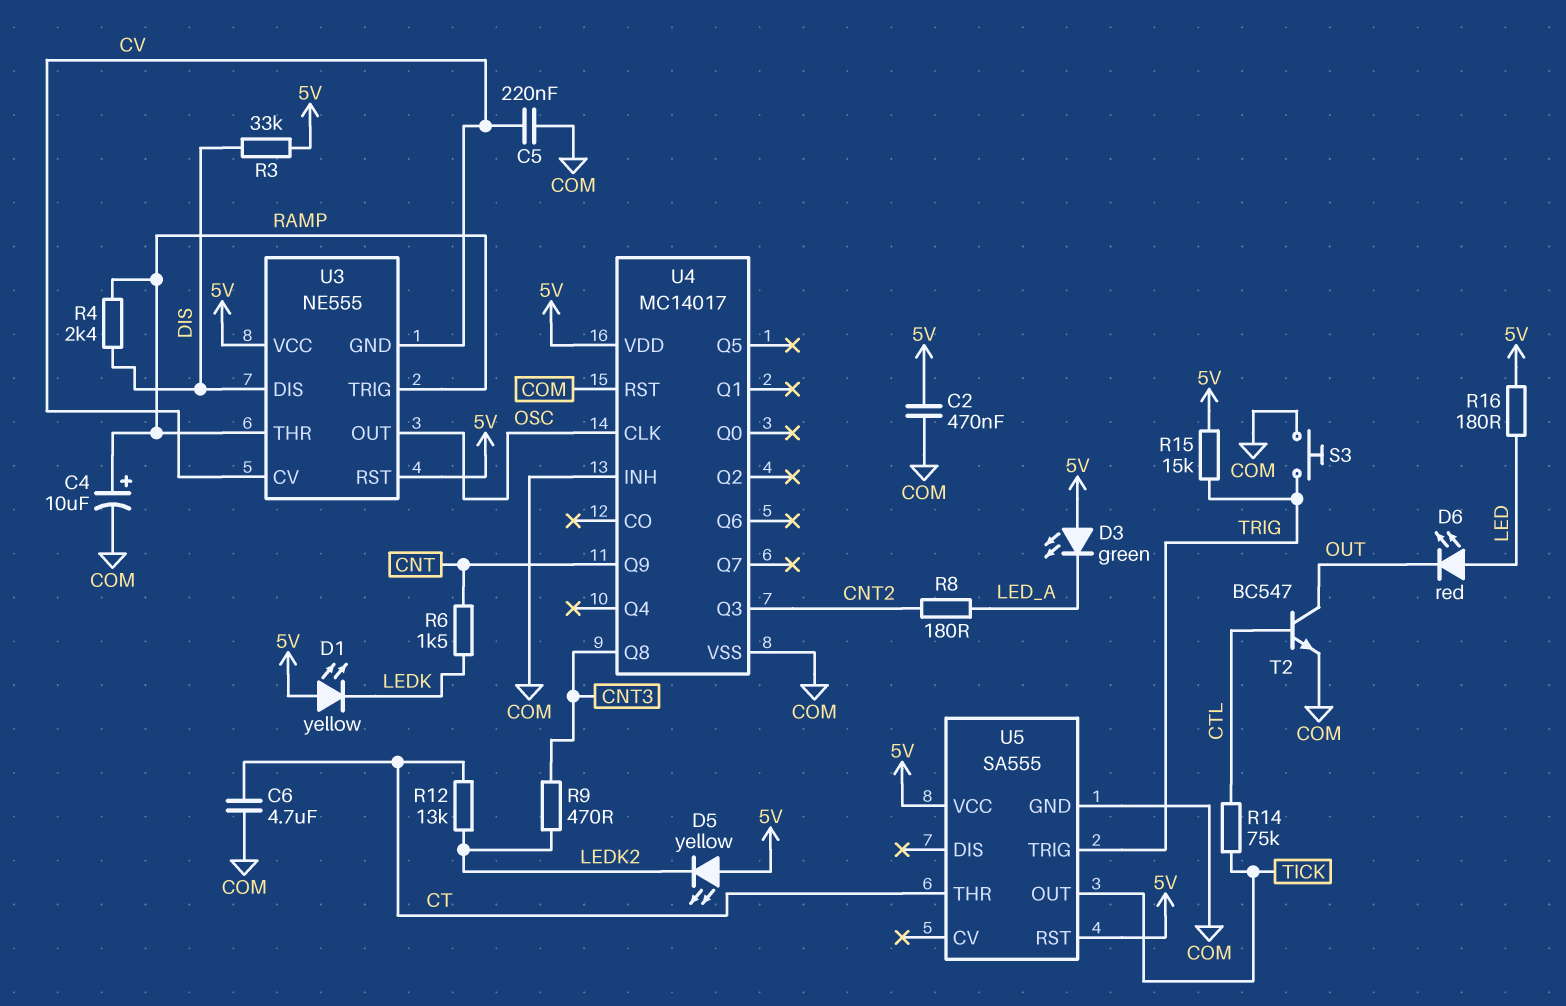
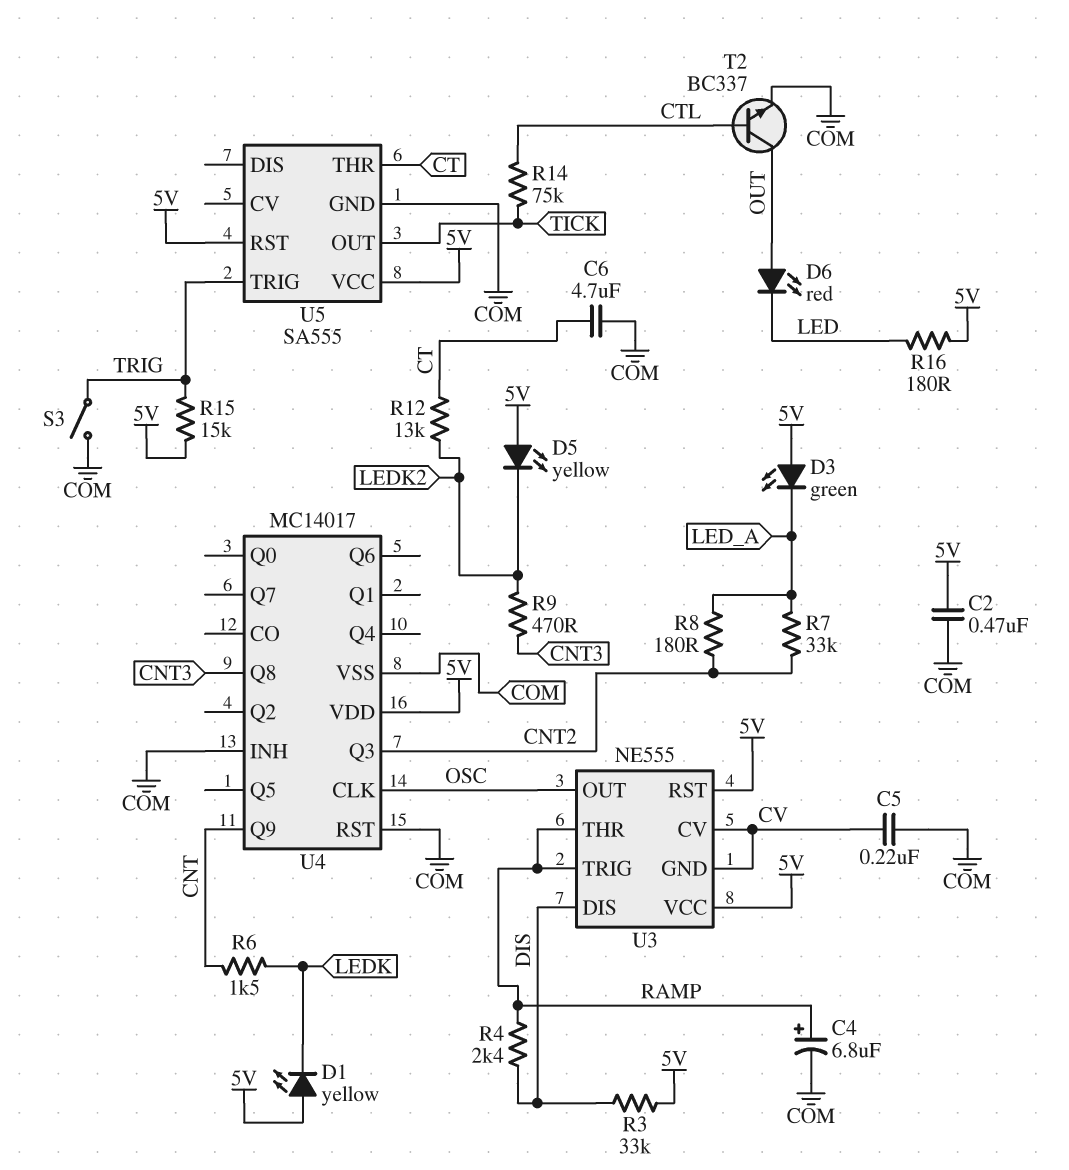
C4: 10uF (plus RAMP, minus COM) -> 6.8uF (plus RAMP, minus COM)
D6: LED red (A LED, K OUT) -> LED red (A OUT, K LED)
R7: none -> 33k (CNT2, LED_A)
S3: button (COM, TRIG) -> switch (COM, TRIG)
T2: NPN BC547 (B CTL, C OUT, E COM) -> NPN BC337 (B CTL, C OUT, E COM)

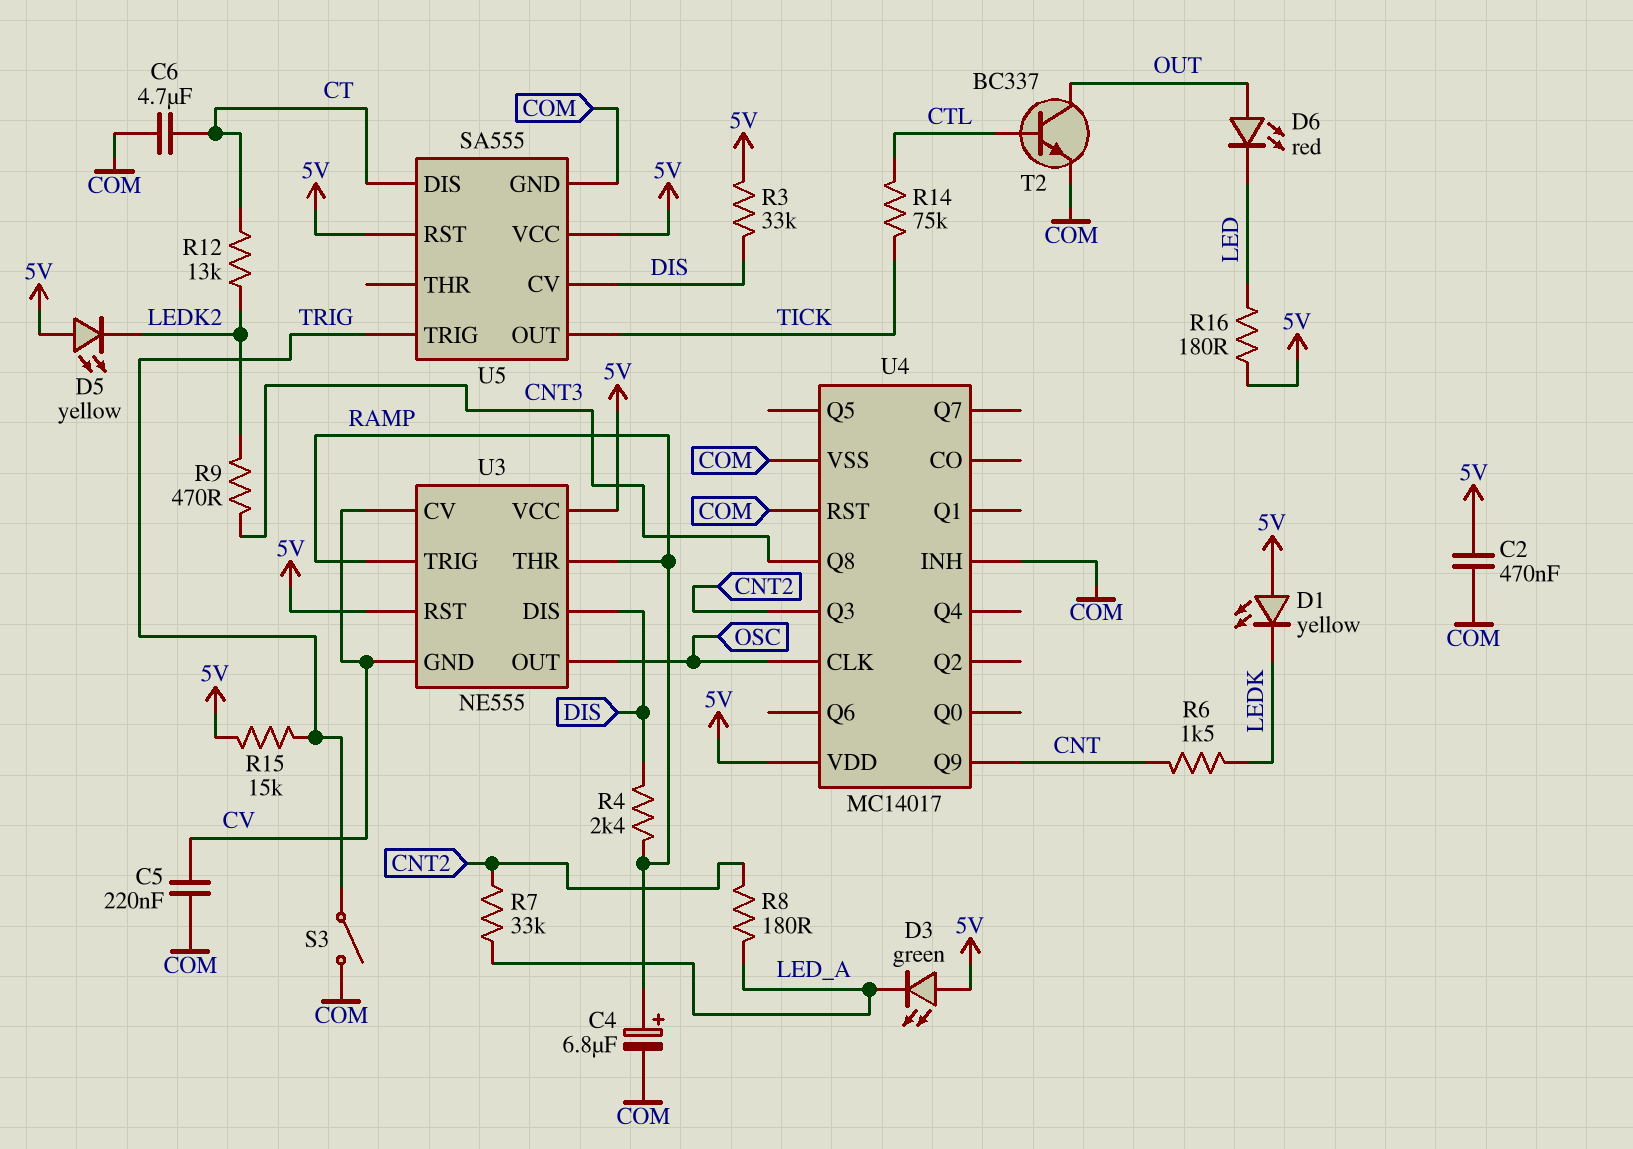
U5 pin CV: none -> DIS
U5 pin DIS: none -> CT
U5 pin THR: CT -> none

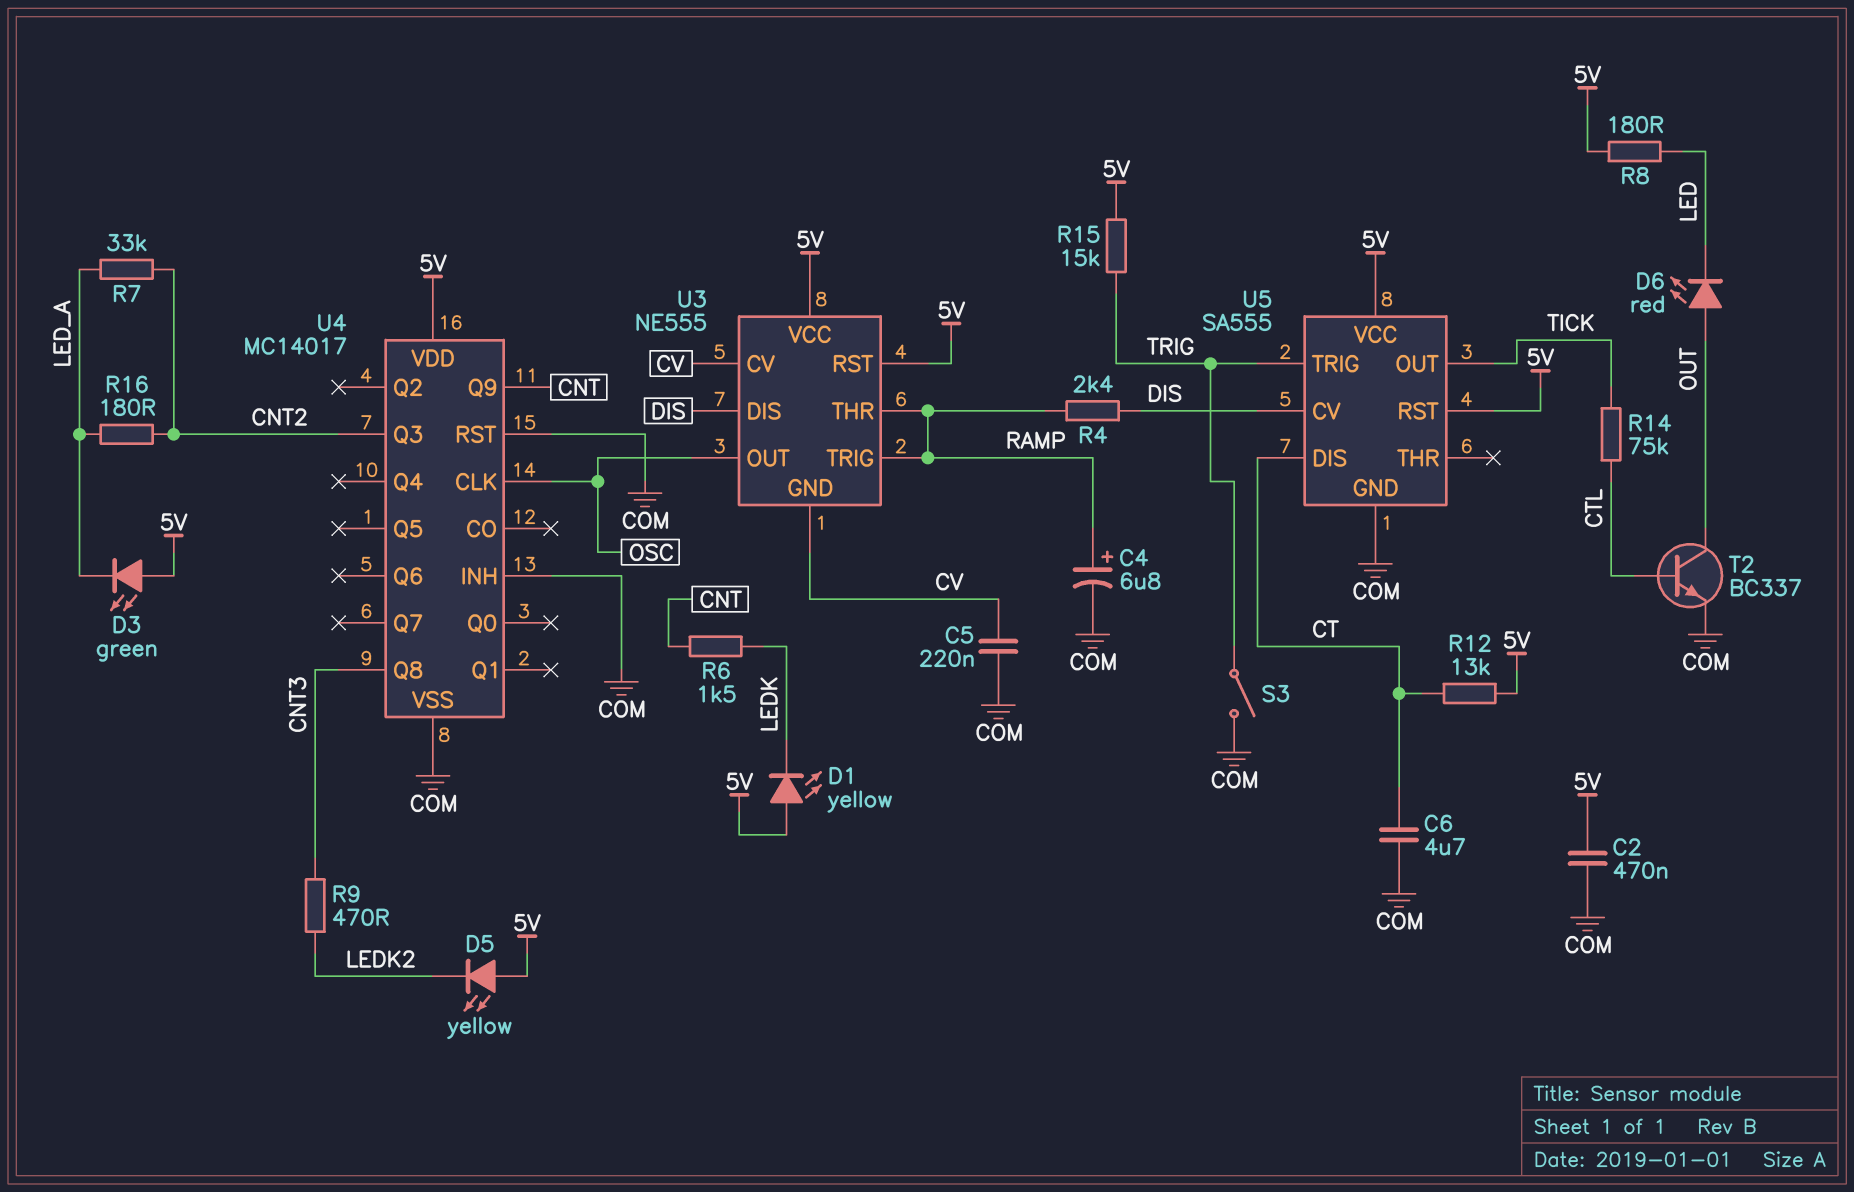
R3: 33k (5V, DIS) -> none
R8: 180 (CNT2, LED_A) -> 180 (5V, LED)
R12: 13k (CT, LEDK2) -> 13k (5V, CT)
R16: 180 (5V, LED) -> 180 (CNT2, LED_A)

